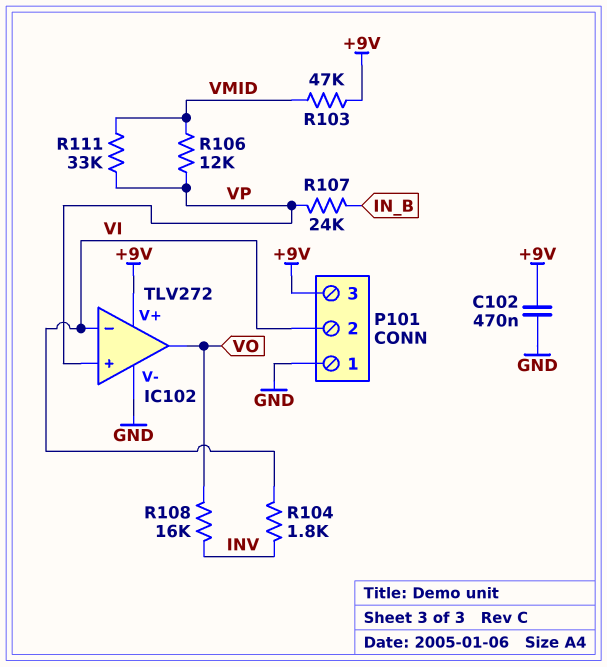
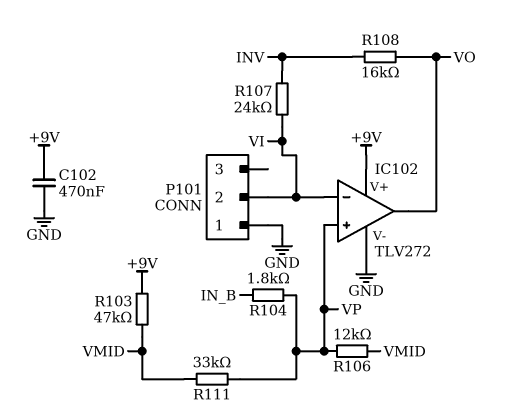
P101 pin 3: +9V -> none
R104: 1.8k (INV, VI) -> 1.8k (IN_B, VP)
R107: 24k (IN_B, VP) -> 24k (INV, VI)

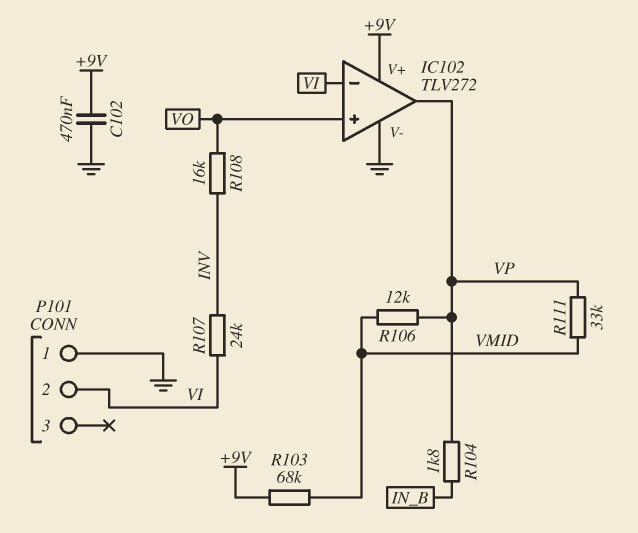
IC102 pin in+: VP -> VO
IC102 pin out: VO -> VP
R103: 47k (+9V, VMID) -> 68k (+9V, VMID)

